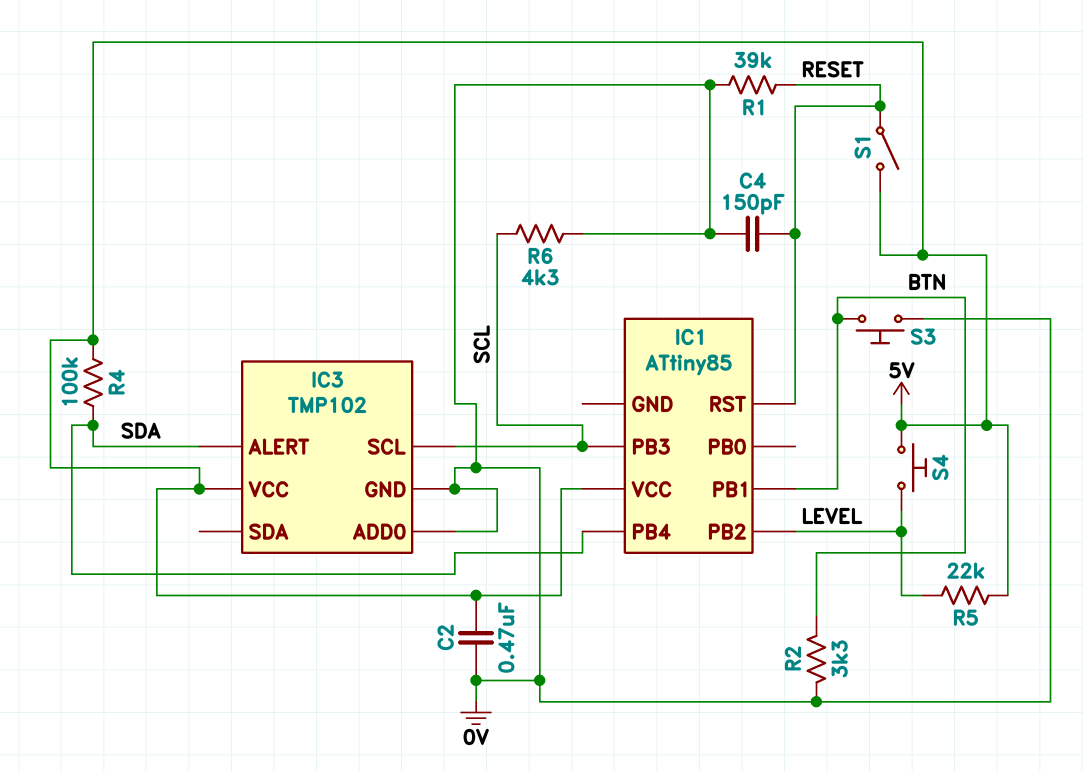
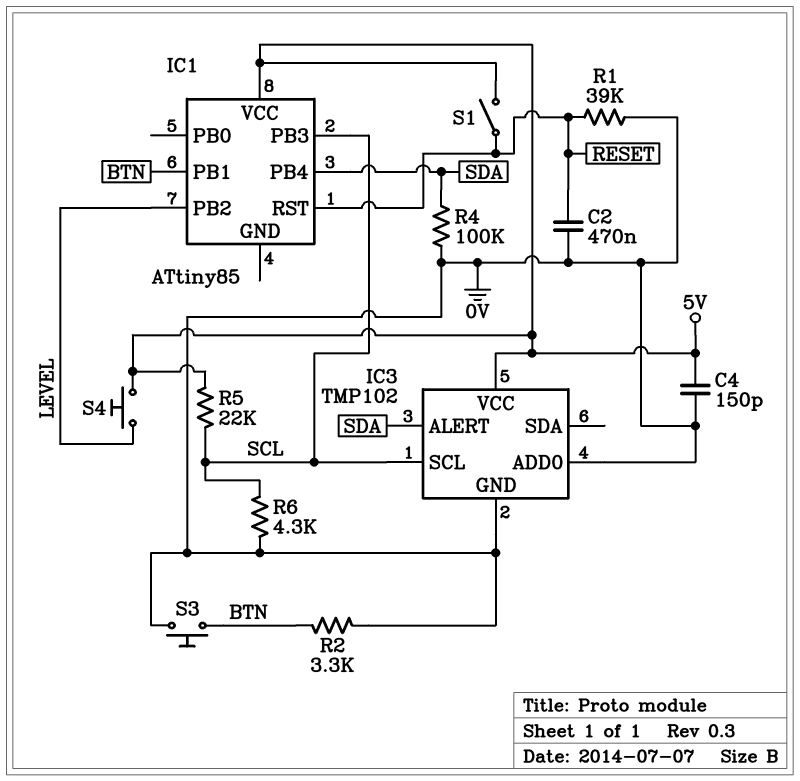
C2: 470nF (0V, 5V) -> 470nF (0V, RESET)
C4: 150pF (0V, RESET) -> 150pF (0V, 5V)
R4: 100k (5V, SDA) -> 100k (0V, SDA)
R5: 22k (5V, LEVEL) -> 22k (5V, SCL)

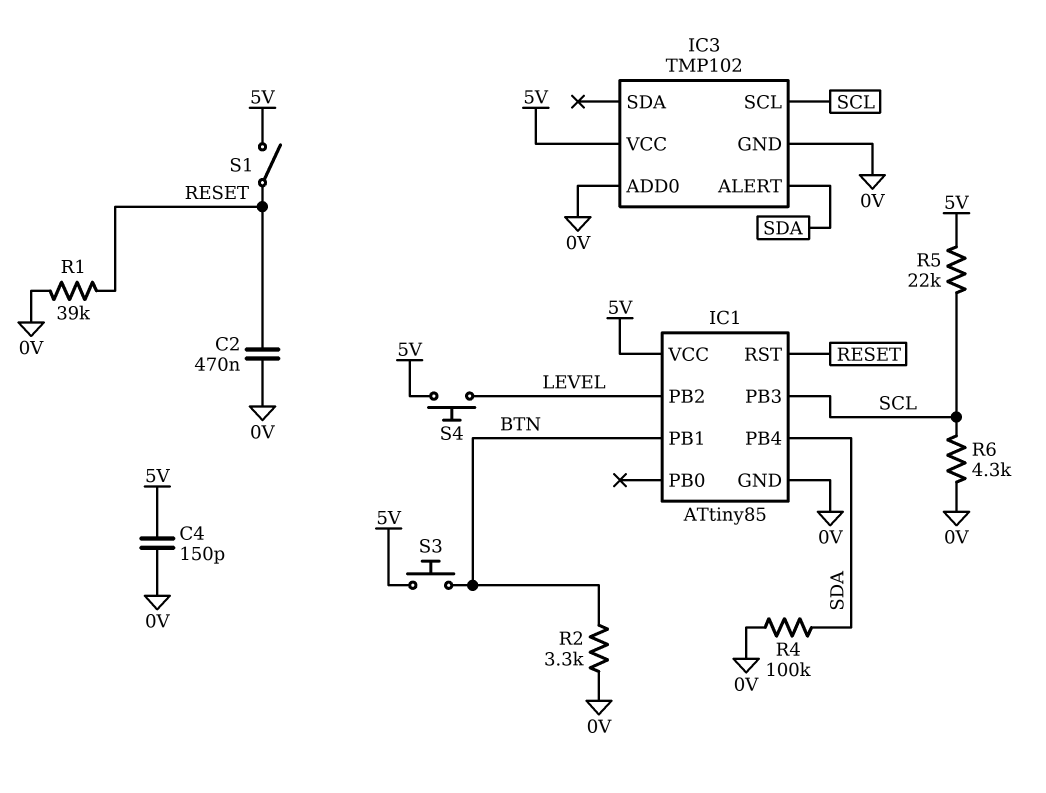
IC1 pin GND: none -> 0V
S3: button (0V, BTN) -> button (5V, BTN)

